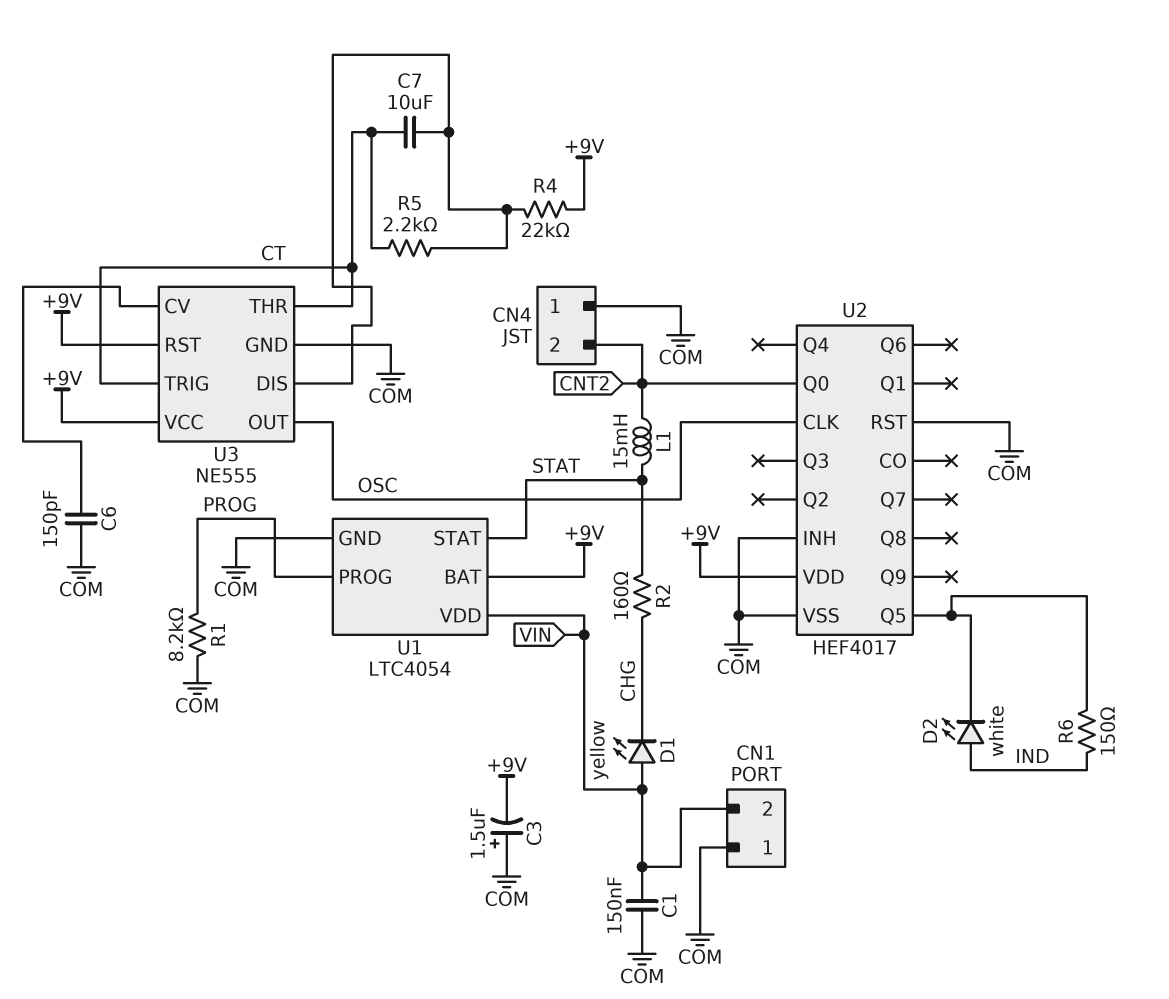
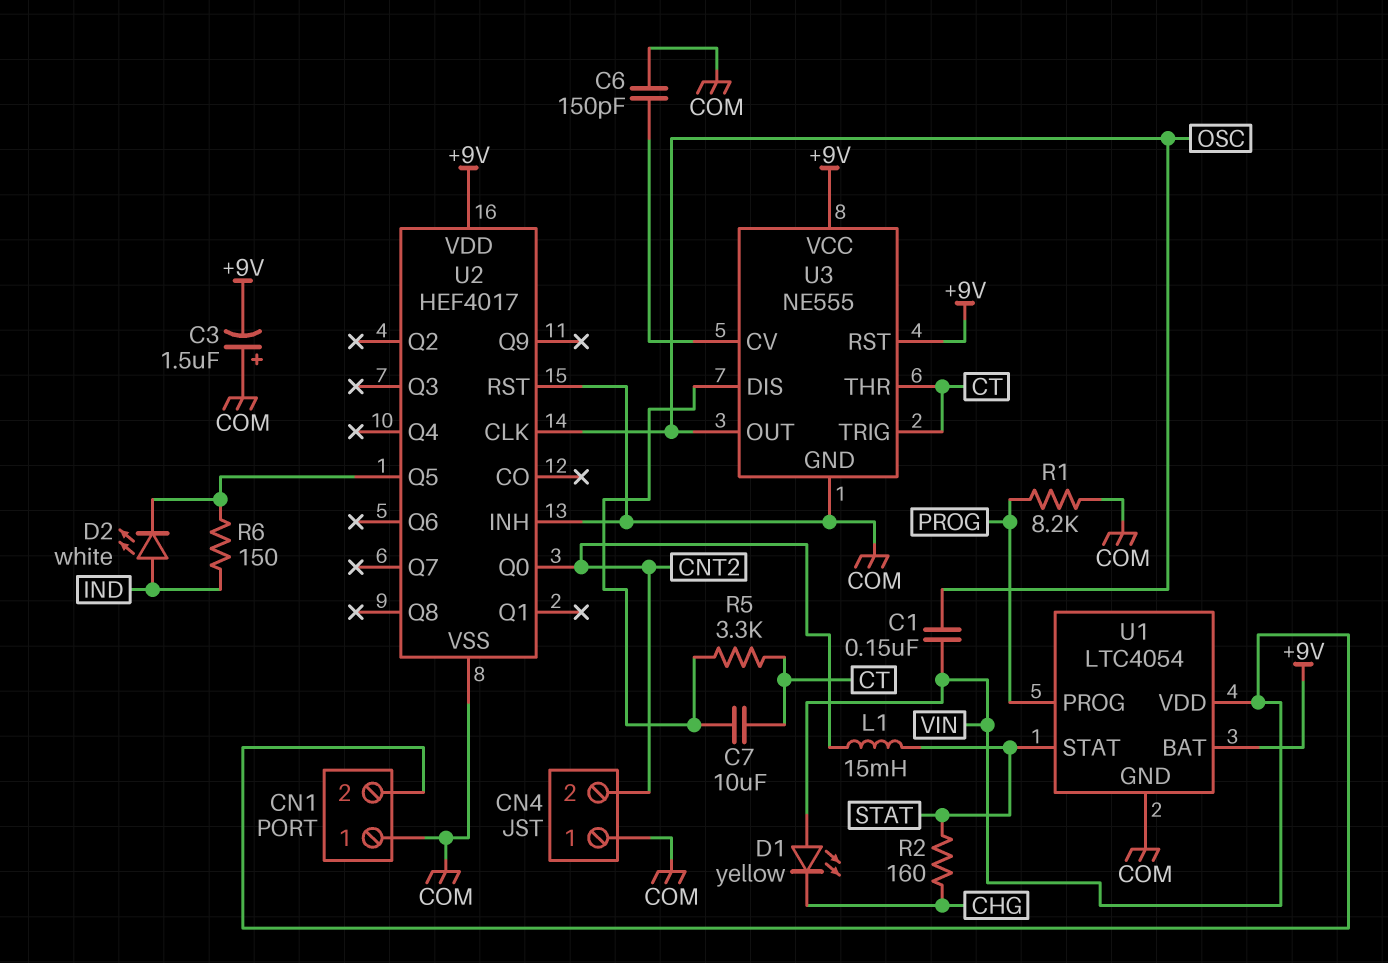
C1: 150nF (COM, VIN) -> 150nF (OSC, VIN)
R4: 22k (+9V, U3/DIS) -> none
R5: 2.2k (CT, U3/DIS) -> 3.3k (CT, U3/DIS)

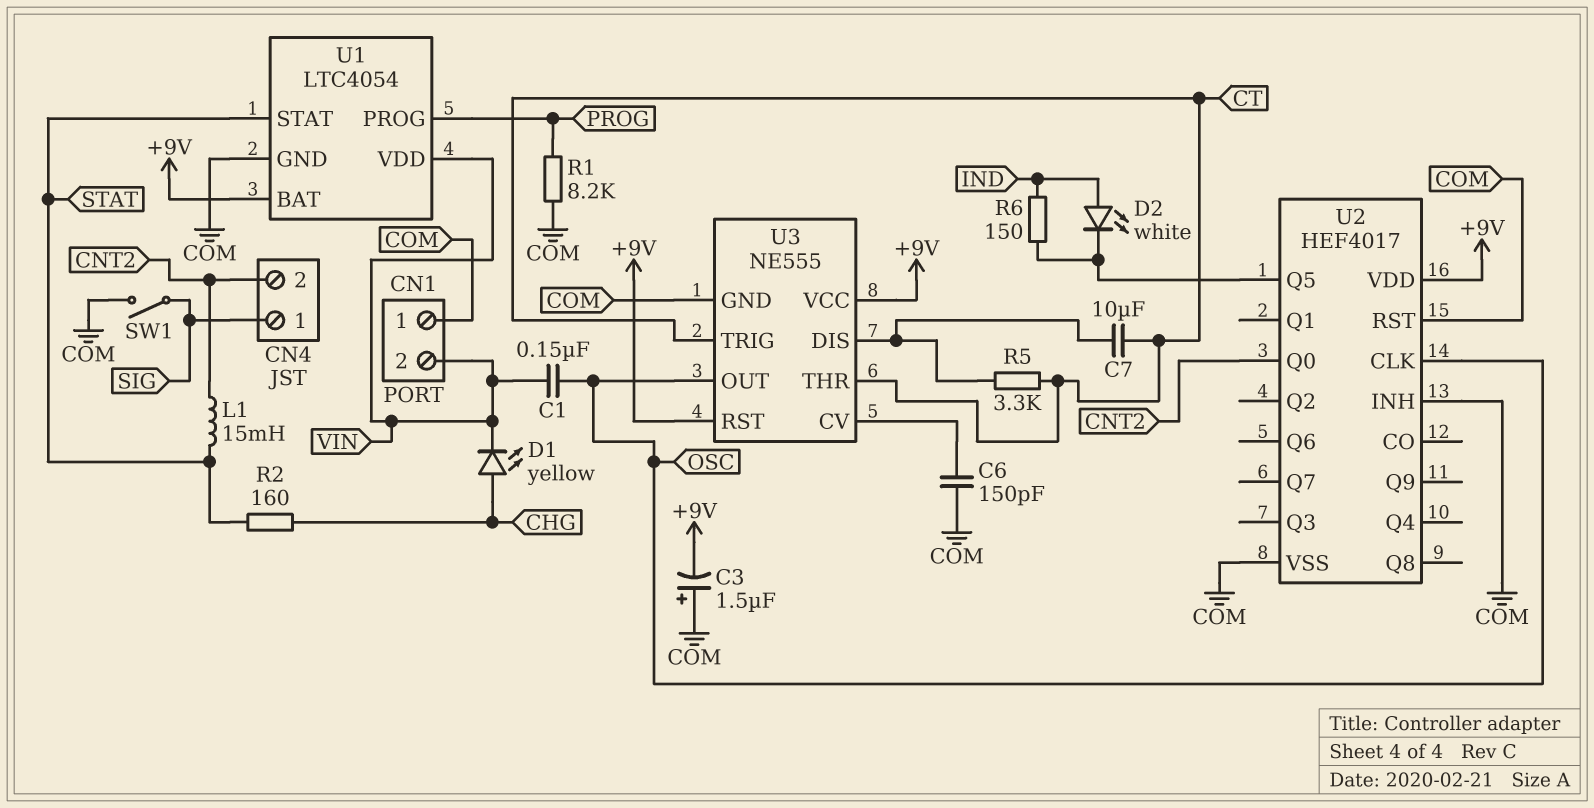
CN4 pin 1: COM -> SIG
D1: LED yellow (A VIN, K CHG) -> LED yellow (A CHG, K VIN)
SW1: none -> switch (COM, SIG)

